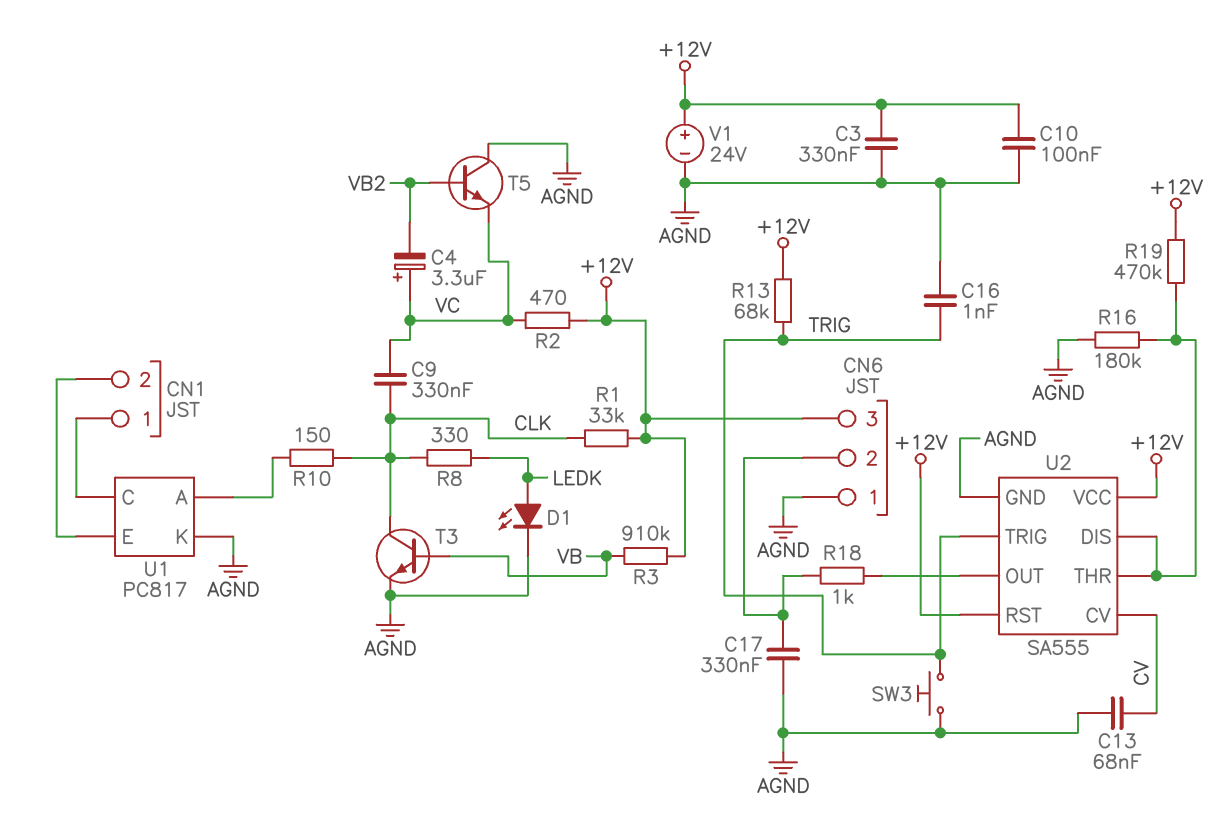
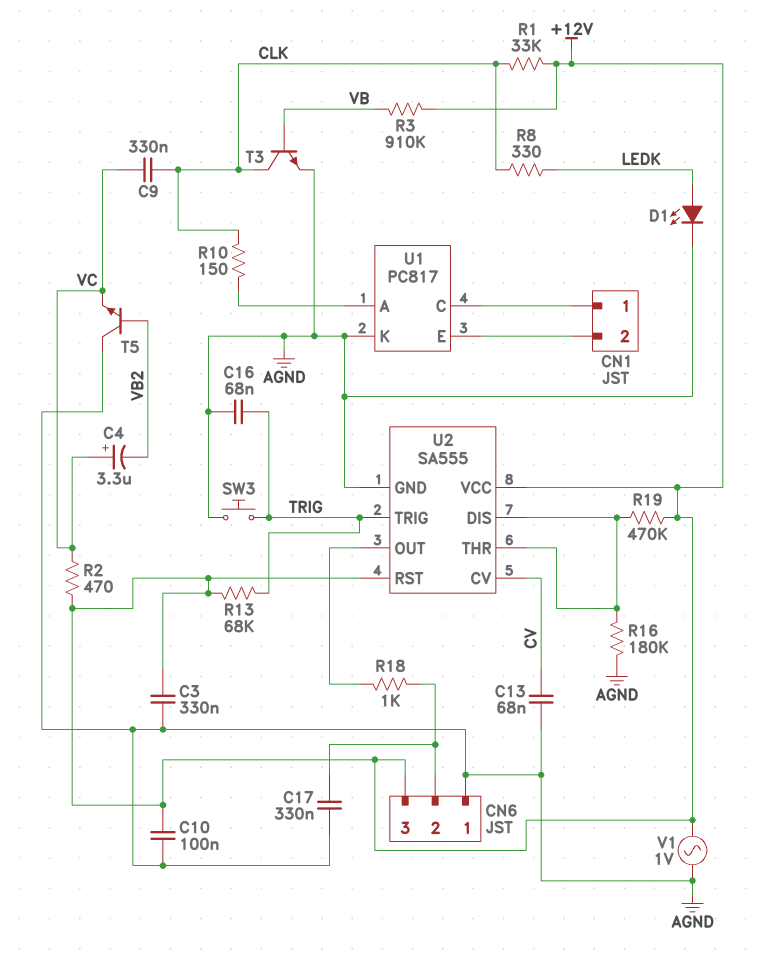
C16: 1nF (AGND, TRIG) -> 68nF (AGND, TRIG)
V1: 24V (plus +12V, minus AGND) -> AC 1V (+12V, AGND)

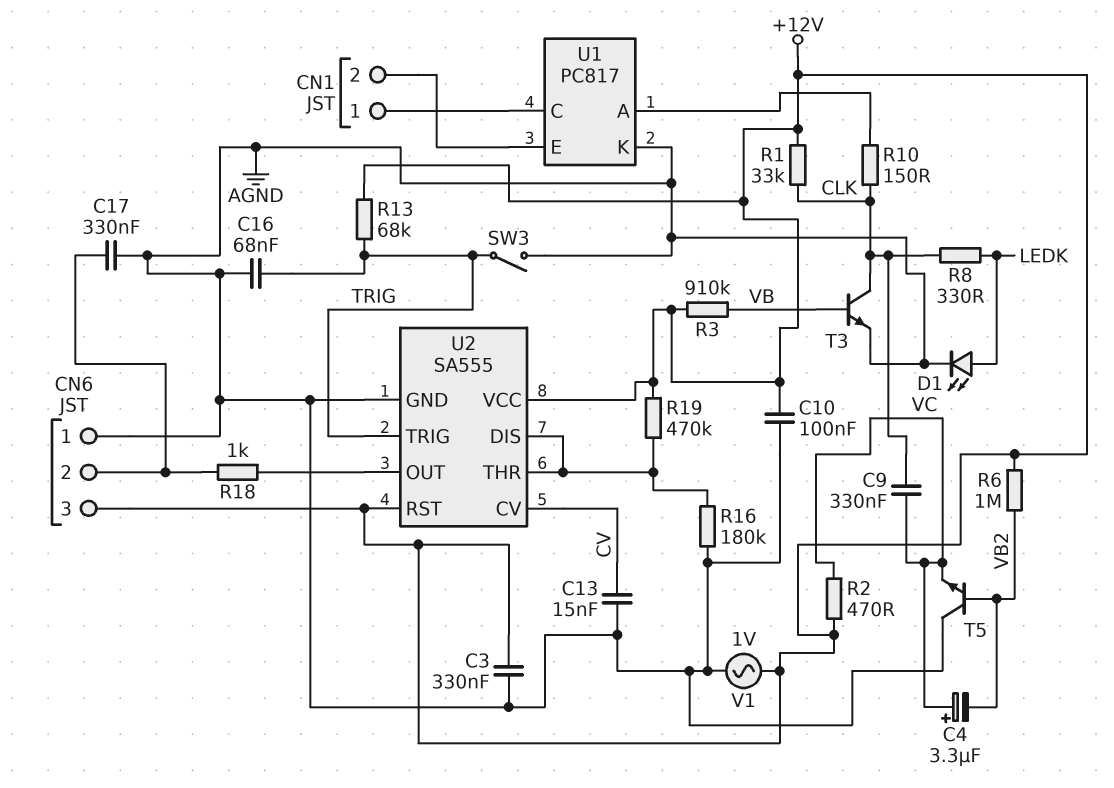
C13: 68nF (AGND, CV) -> 15nF (AGND, CV)
R6: none -> 1M (+12V, VB2)
SW3: button (AGND, TRIG) -> switch (AGND, TRIG)

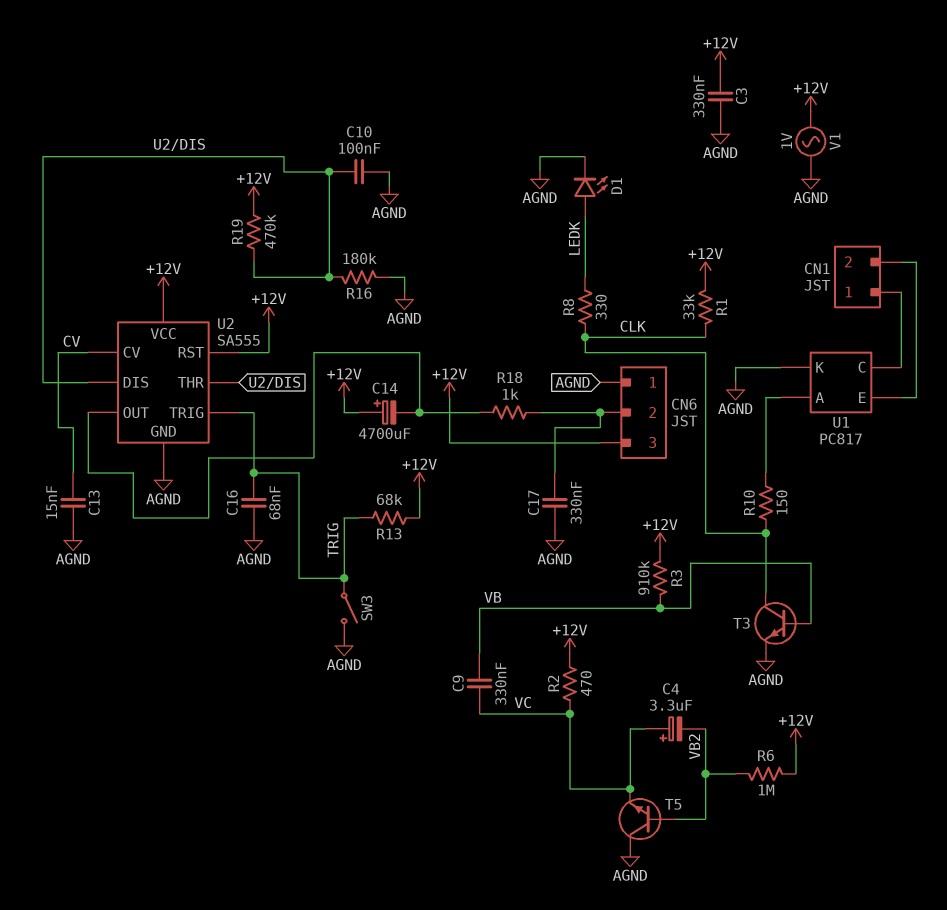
C9: 330nF (CLK, VC) -> 330nF (VB, VC)
C10: 100nF (+12V, AGND) -> 100nF (AGND, U2/DIS)
C14: none -> 4700uF (plus +12V, minus U2/OUT)

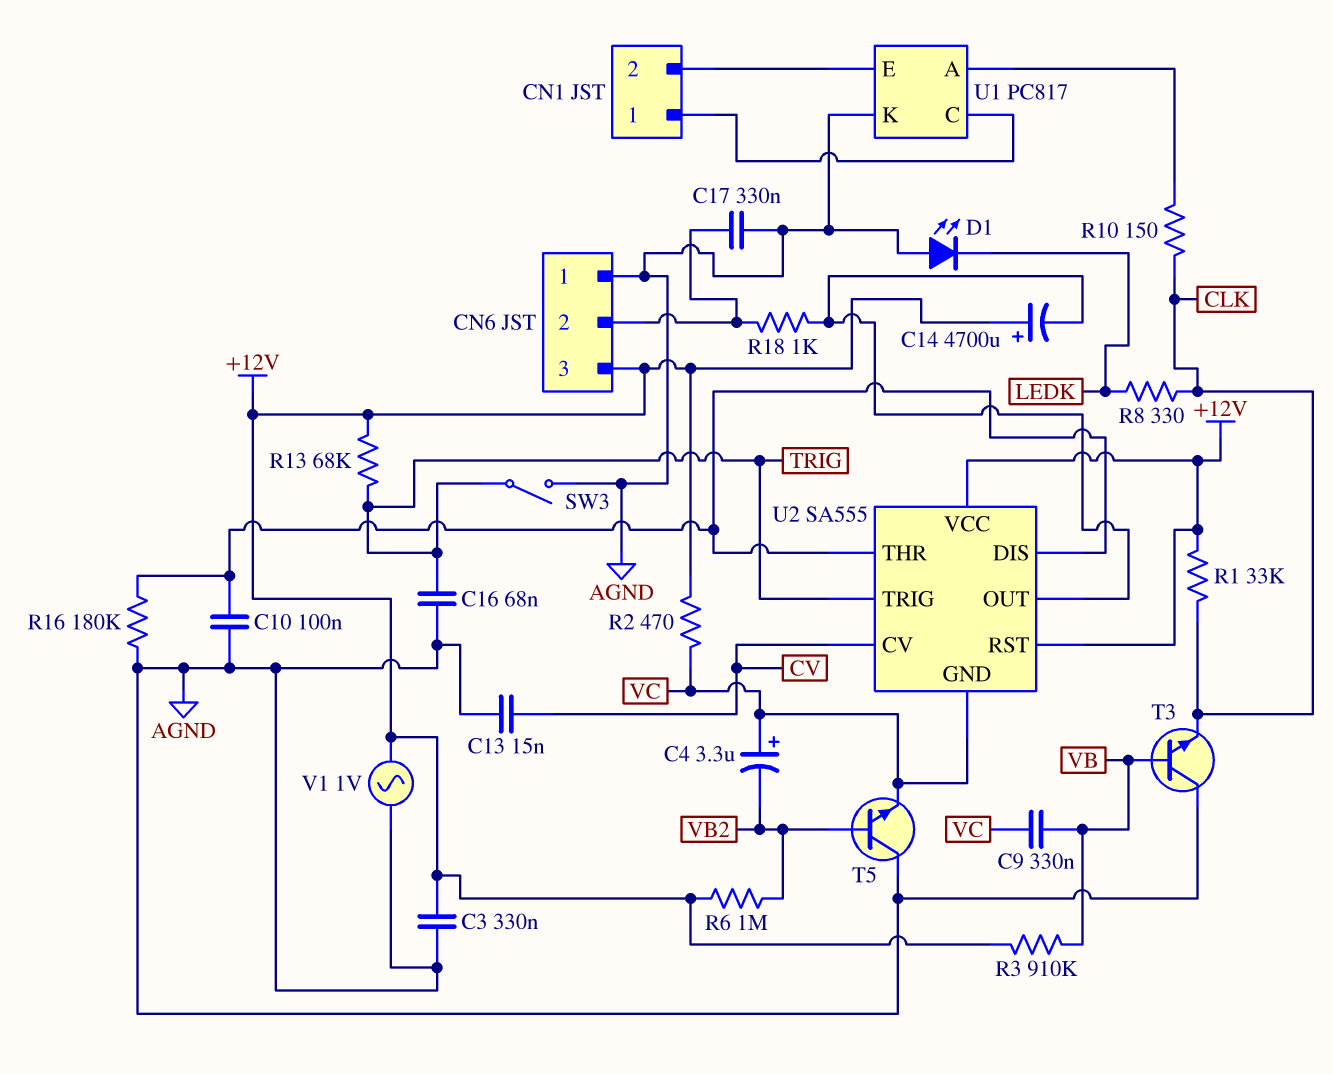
D1: LED (A LEDK, K AGND) -> LED (A AGND, K LEDK)
R19: 470k (+12V, U2/DIS) -> none
T3: NPN (B VB, C CLK, E AGND) -> NPN (B VB, C AGND, E CLK)
U2 pin GND: AGND -> VC

